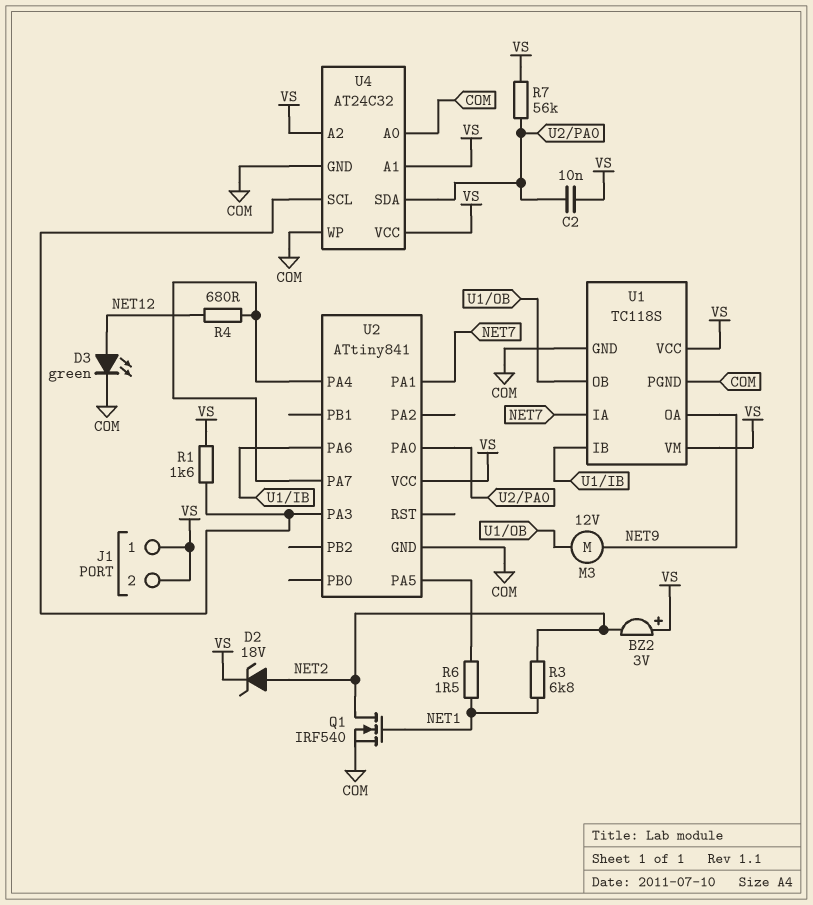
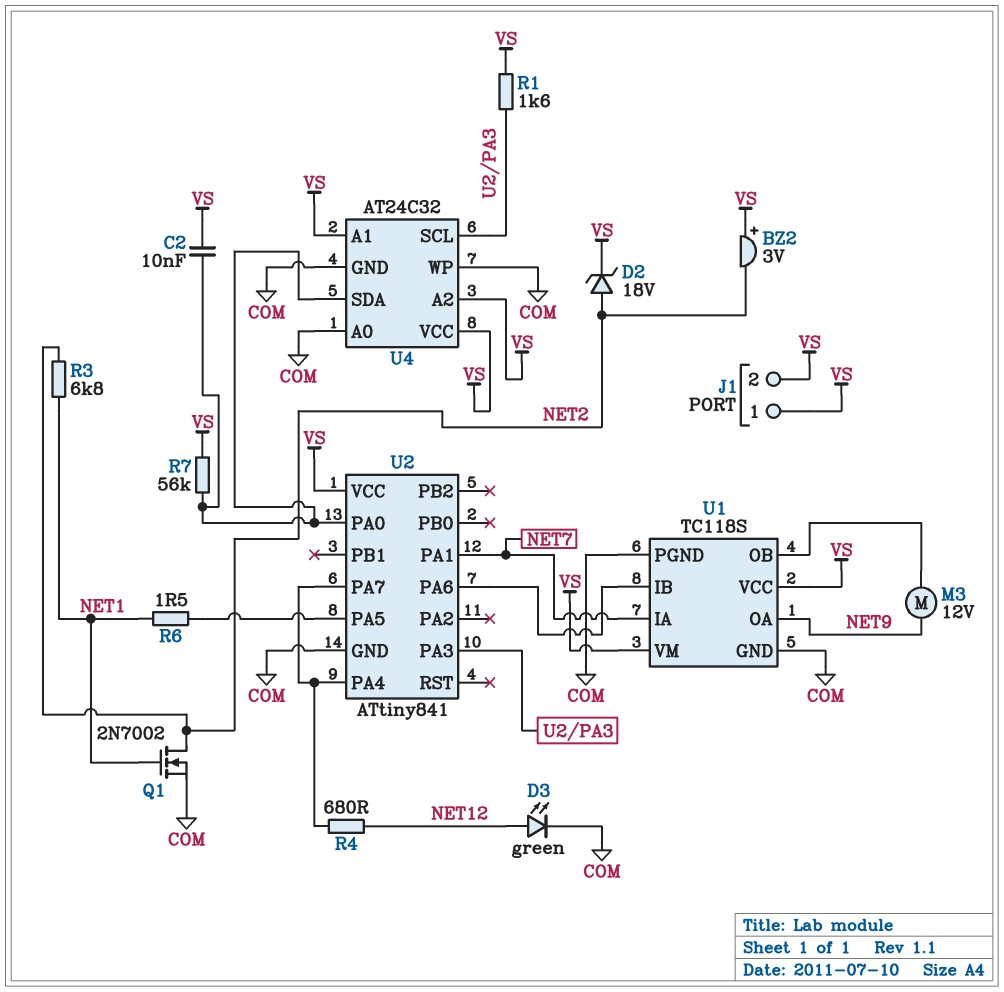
Q1: NMOS IRF540 (G NET1, D NET2, S COM) -> NMOS 2N7002 (G NET1, D NET2, S COM)

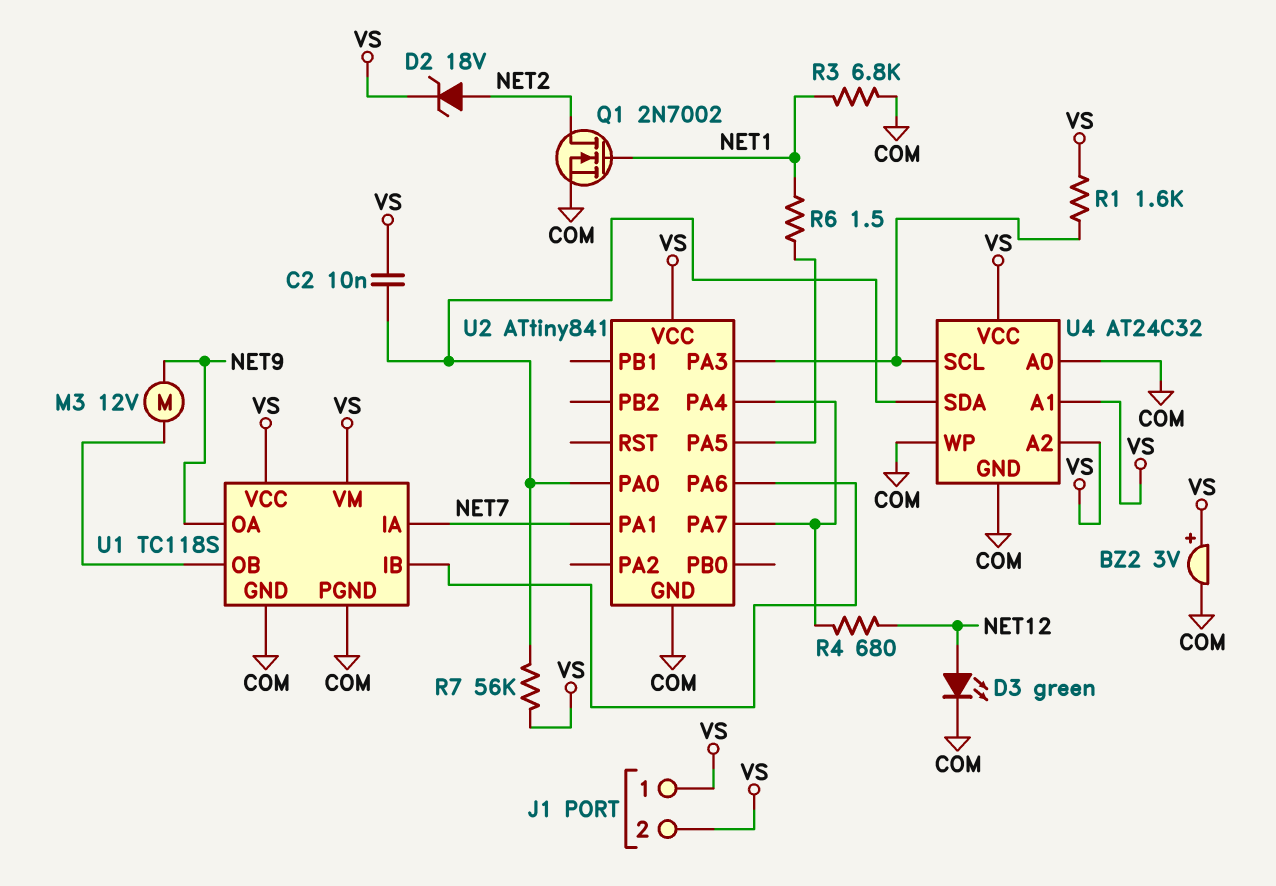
BZ2: buzzer 3V (plus VS, minus NET2) -> buzzer 3V (plus VS, minus COM)
R3: 6.8k (NET1, NET2) -> 6.8k (COM, NET1)

